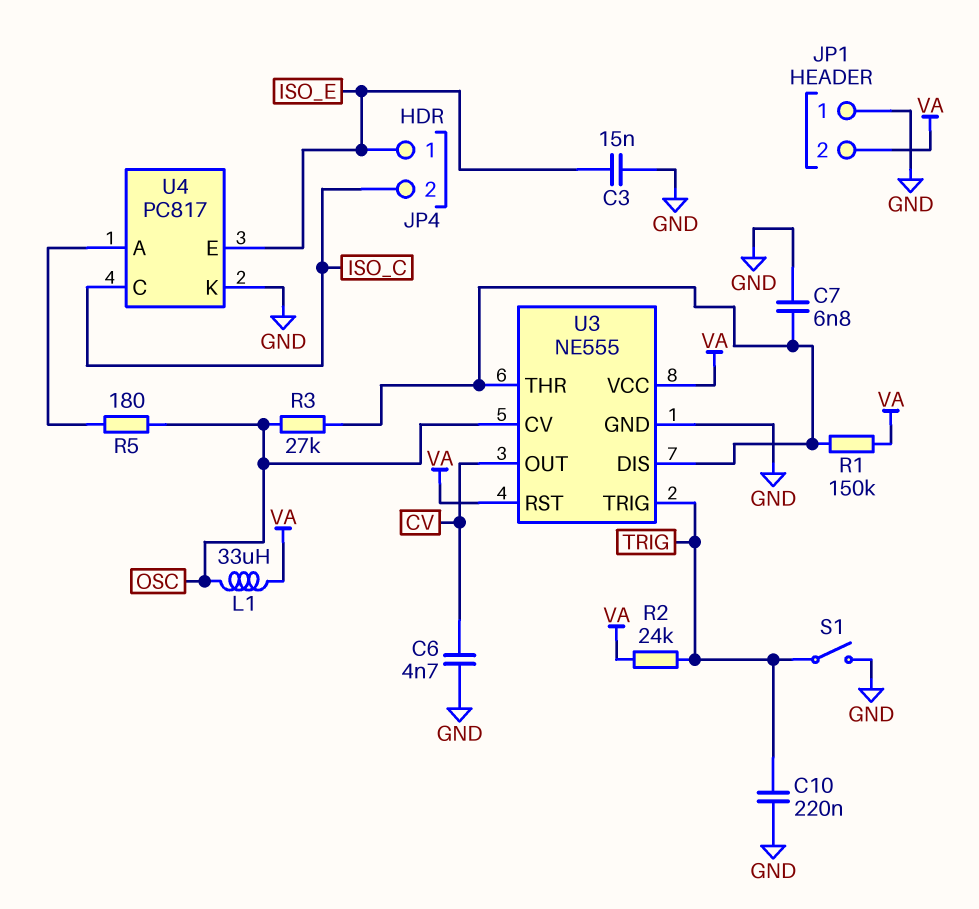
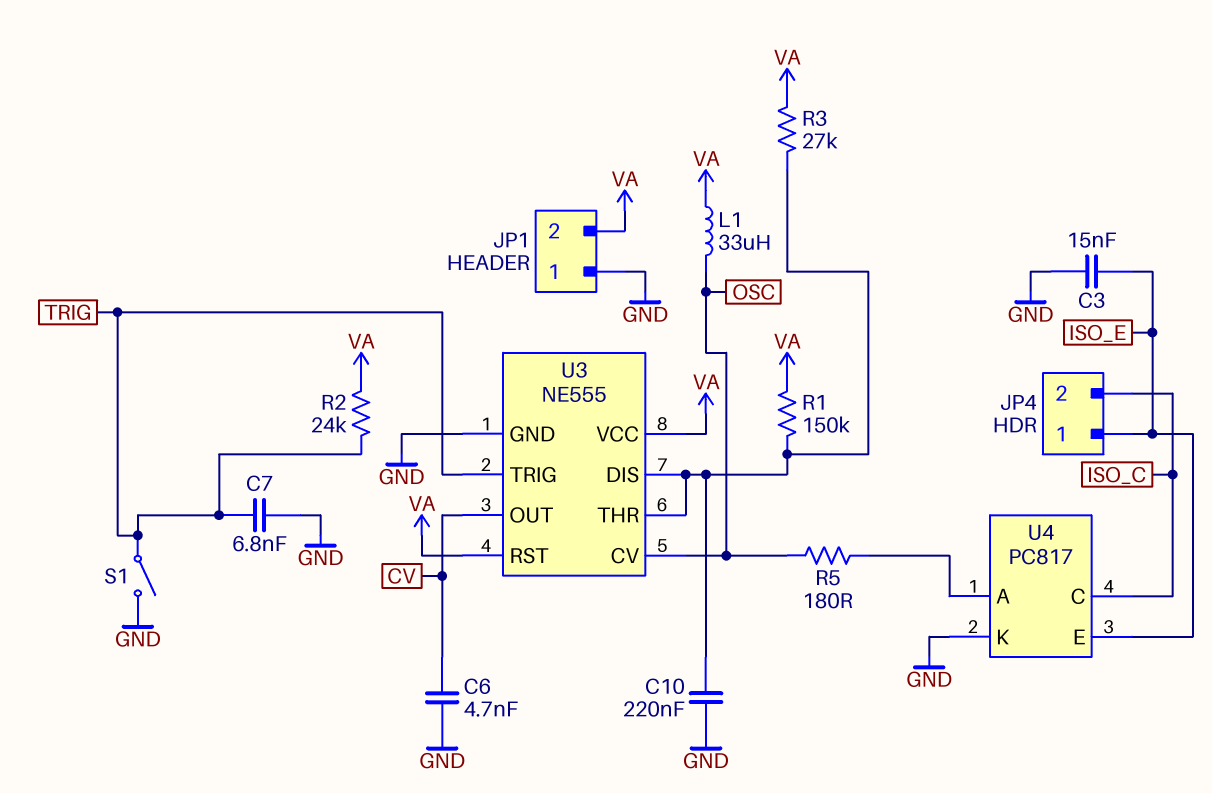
C7: 6.8nF (GND, U3/DIS) -> 6.8nF (GND, TRIG)
C10: 220nF (GND, TRIG) -> 220nF (GND, U3/DIS)
R3: 27k (OSC, U3/DIS) -> 27k (U3/DIS, VA)

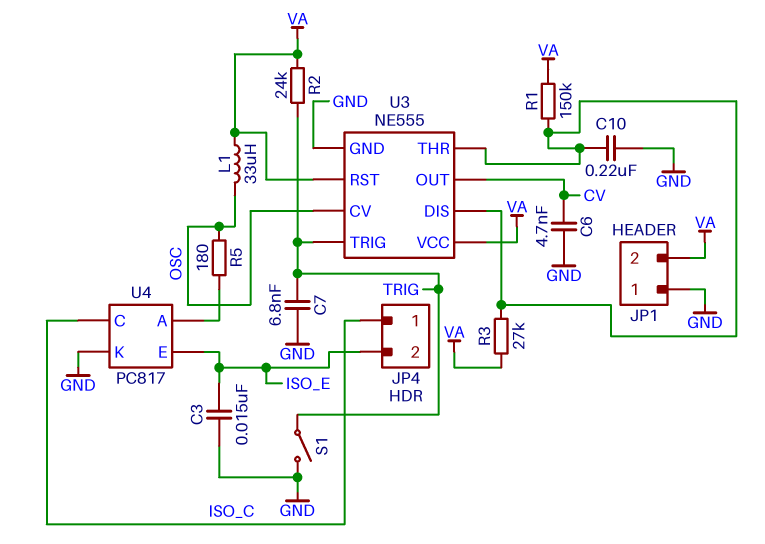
JP4 pin 1: ISO_E -> ISO_C
JP4 pin 2: ISO_C -> ISO_E

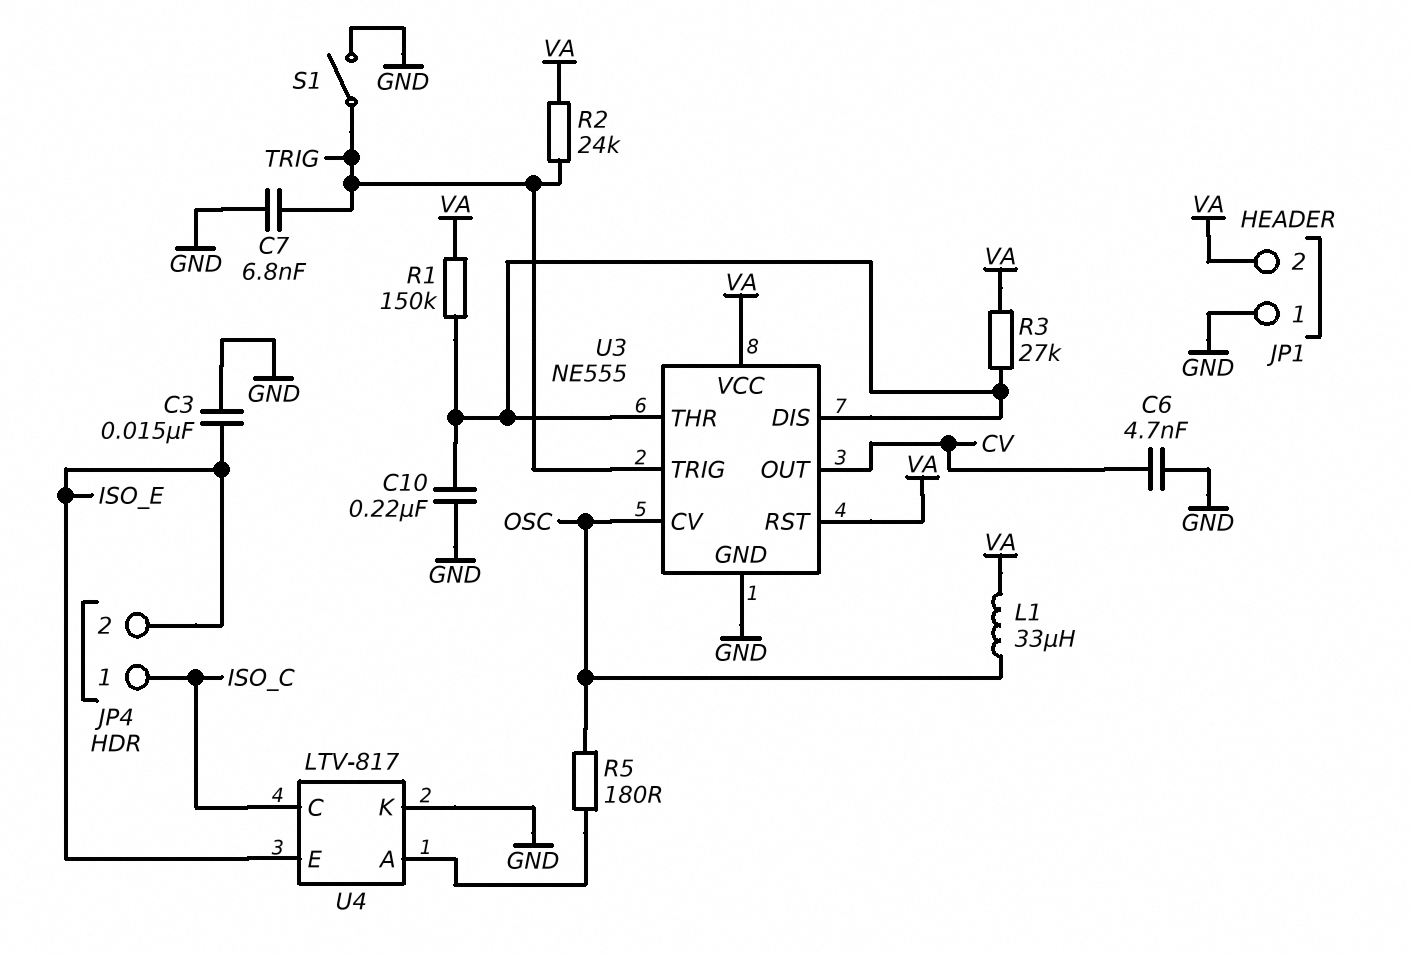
U4: PC817 -> LTV-817

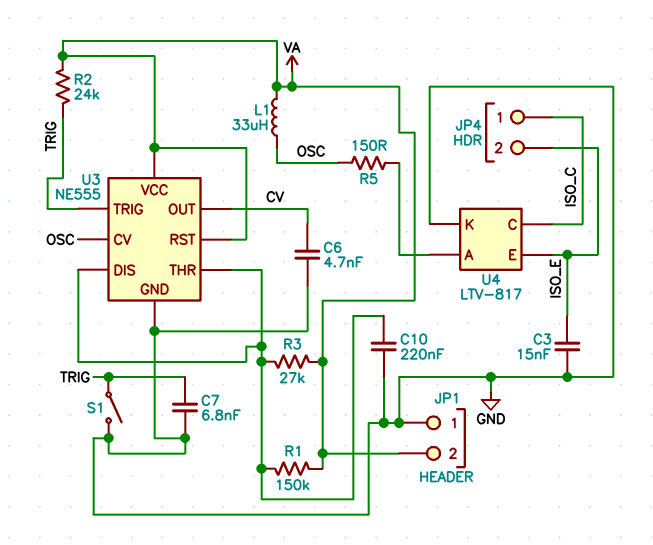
R5: 180 (OSC, U4/A) -> 150 (OSC, U4/A)

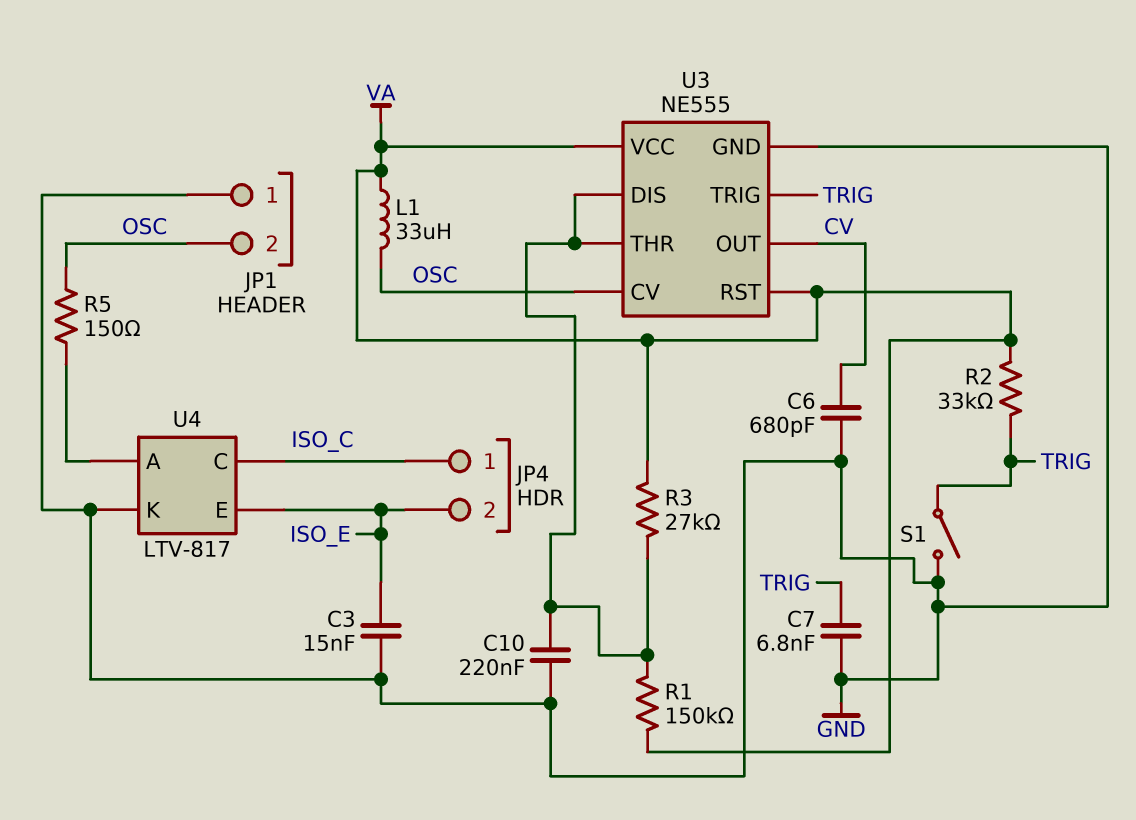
C6: 4.7nF (CV, GND) -> 680pF (CV, GND)
JP1 pin 2: VA -> OSC
R2: 24k (TRIG, VA) -> 33k (TRIG, VA)

